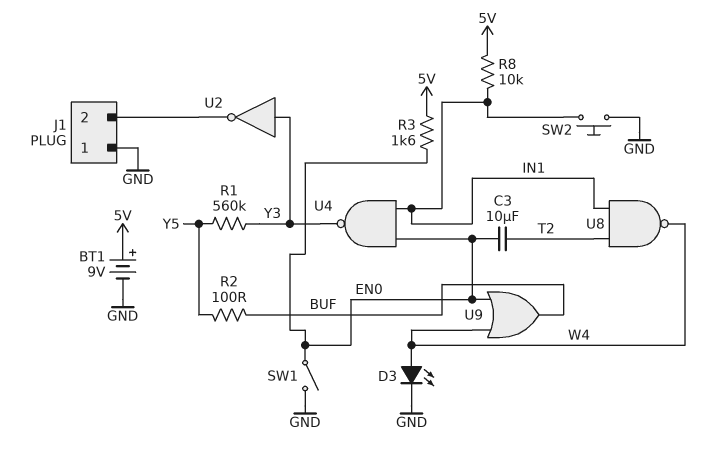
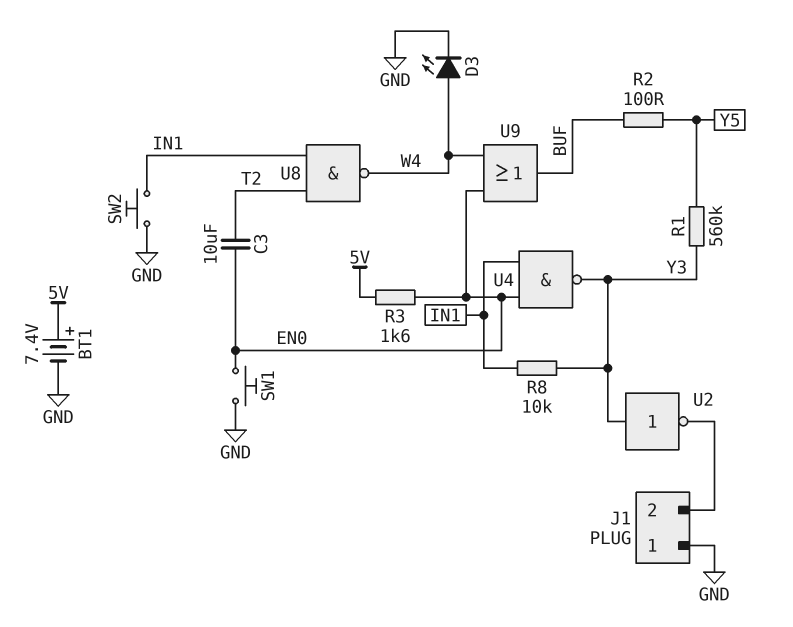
BT1: 9V (plus 5V, minus GND) -> 7.4V (plus 5V, minus GND)
R8: 10k (5V, IN1) -> 10k (IN1, Y3)
SW1: switch (EN0, GND) -> button (EN0, GND)

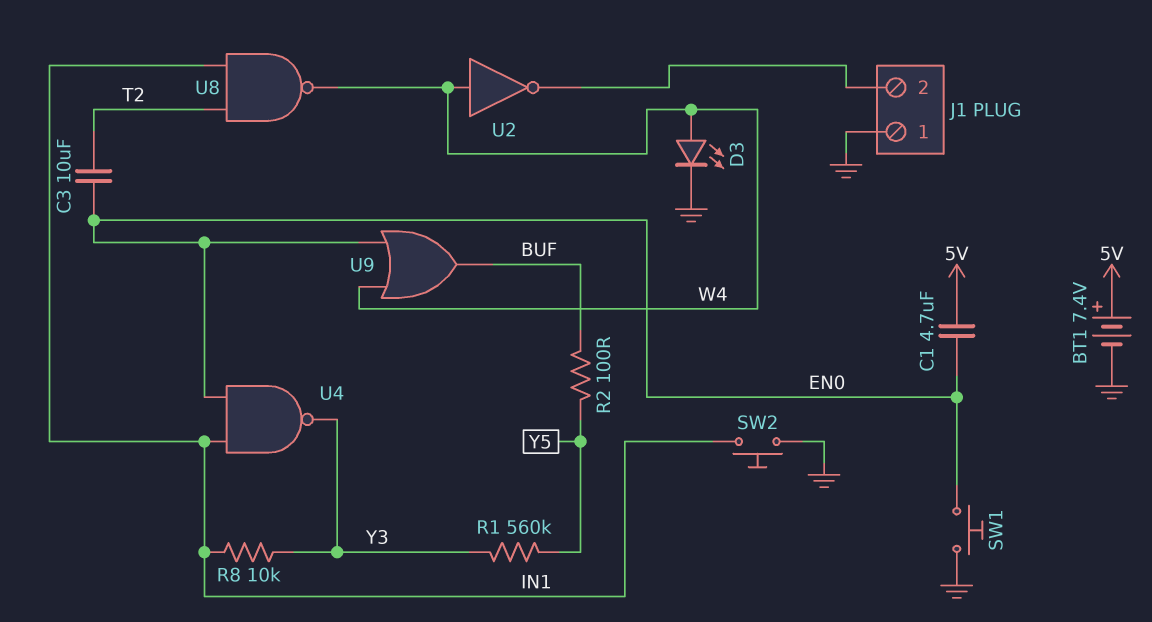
C1: none -> 4.7uF (5V, EN0)
R3: 1.6k (5V, EN0) -> none
U2: NOT (in Y3, out J1/2) -> NOT (in W4, out J1/2)

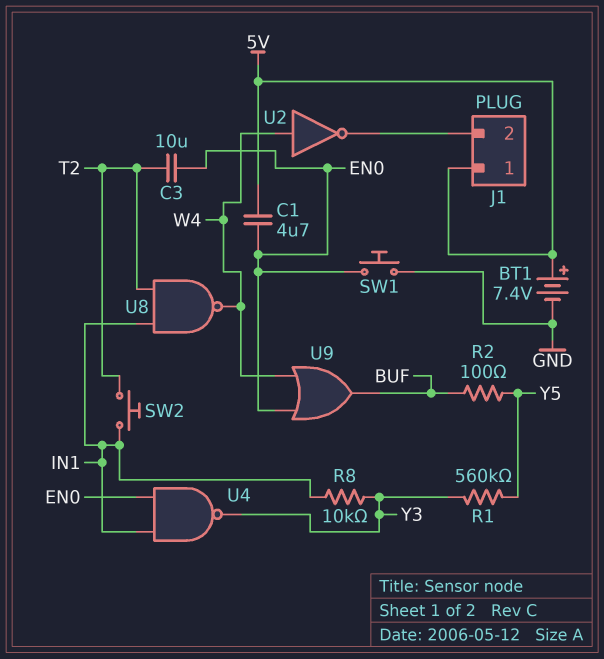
D3: LED (A W4, K GND) -> none
J1 pin 1: GND -> 5V
SW2: button (GND, IN1) -> button (IN1, T2)

